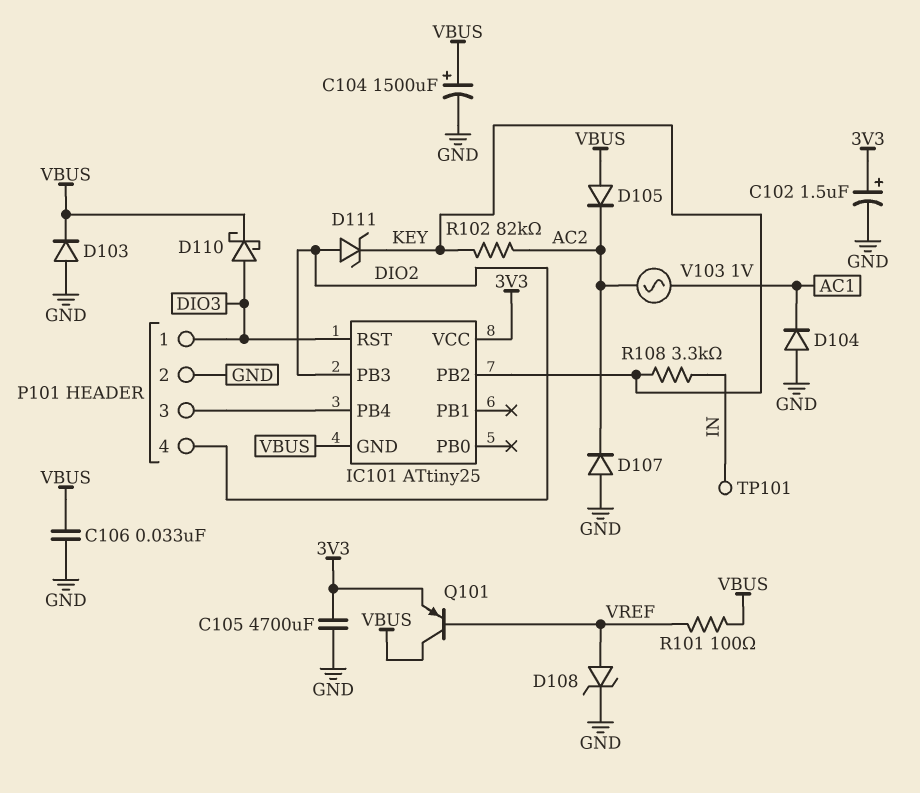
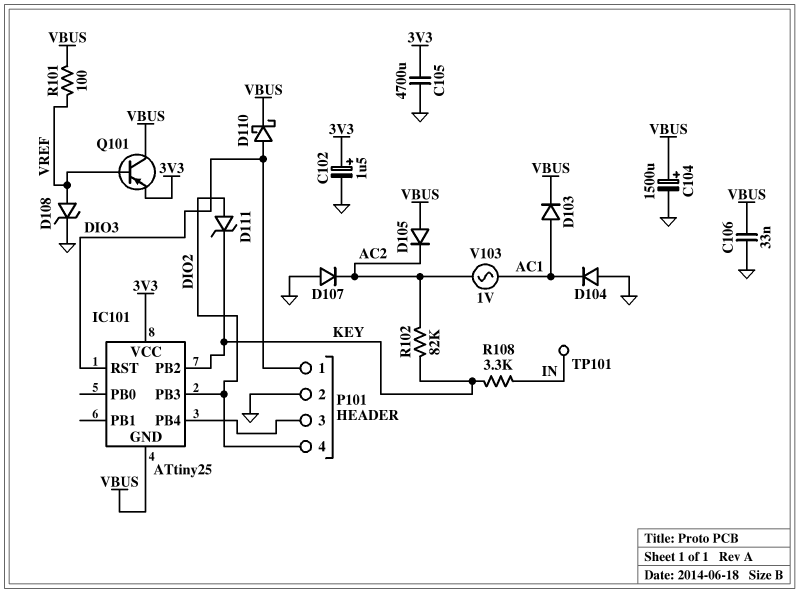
D103: diode (A GND, K VBUS) -> diode (A AC1, K VBUS)

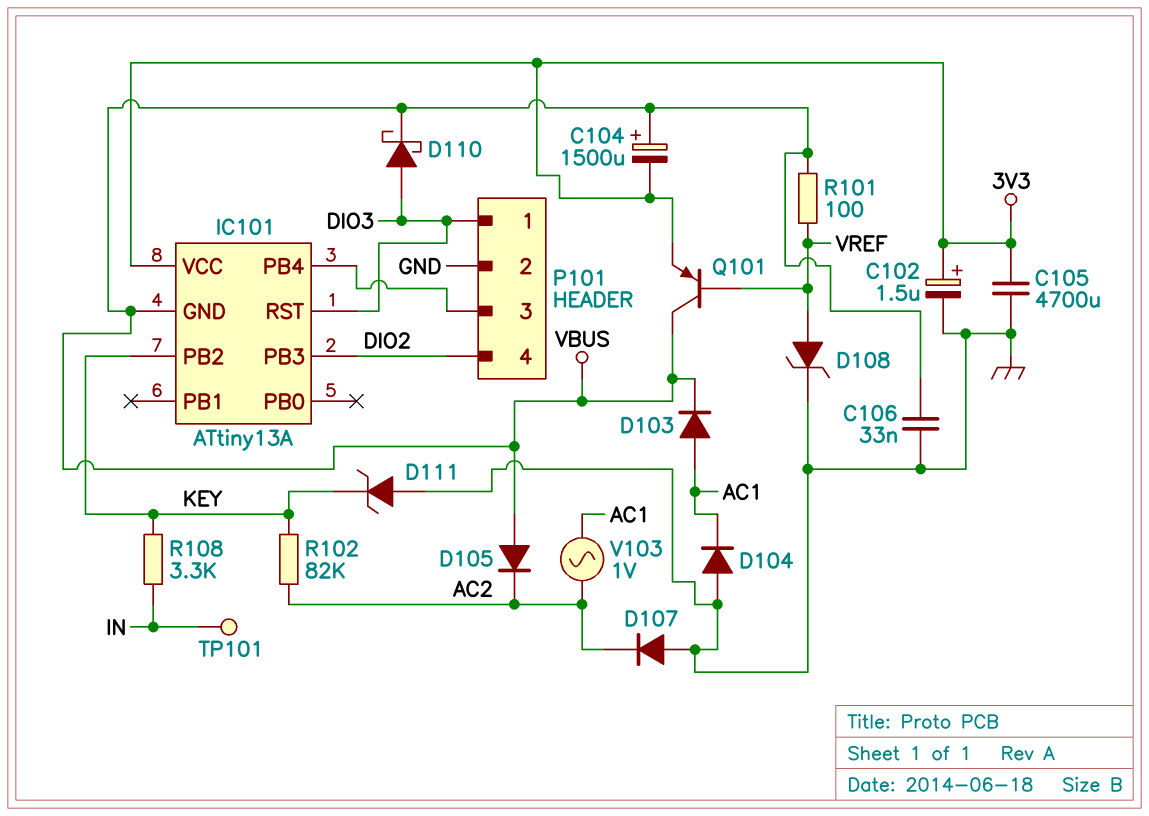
C104: 1500uF (plus VBUS, minus GND) -> 1500uF (plus VBUS, minus 3V3)
D111: zener (A DIO2, K KEY) -> zener (A GND, K KEY)
IC101: ATtiny25 -> ATtiny13A

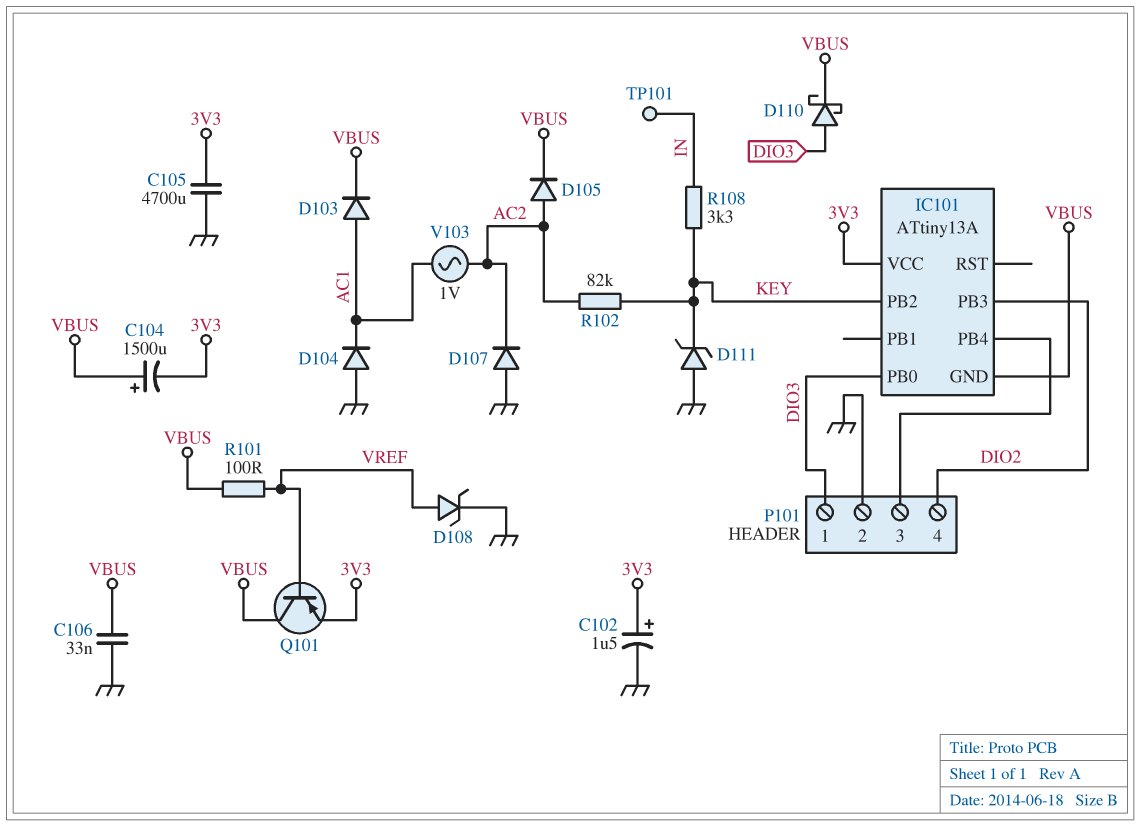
D105: diode (A VBUS, K AC2) -> diode (A AC2, K VBUS)
IC101 pin PB0: none -> DIO3
IC101 pin RST: DIO3 -> none

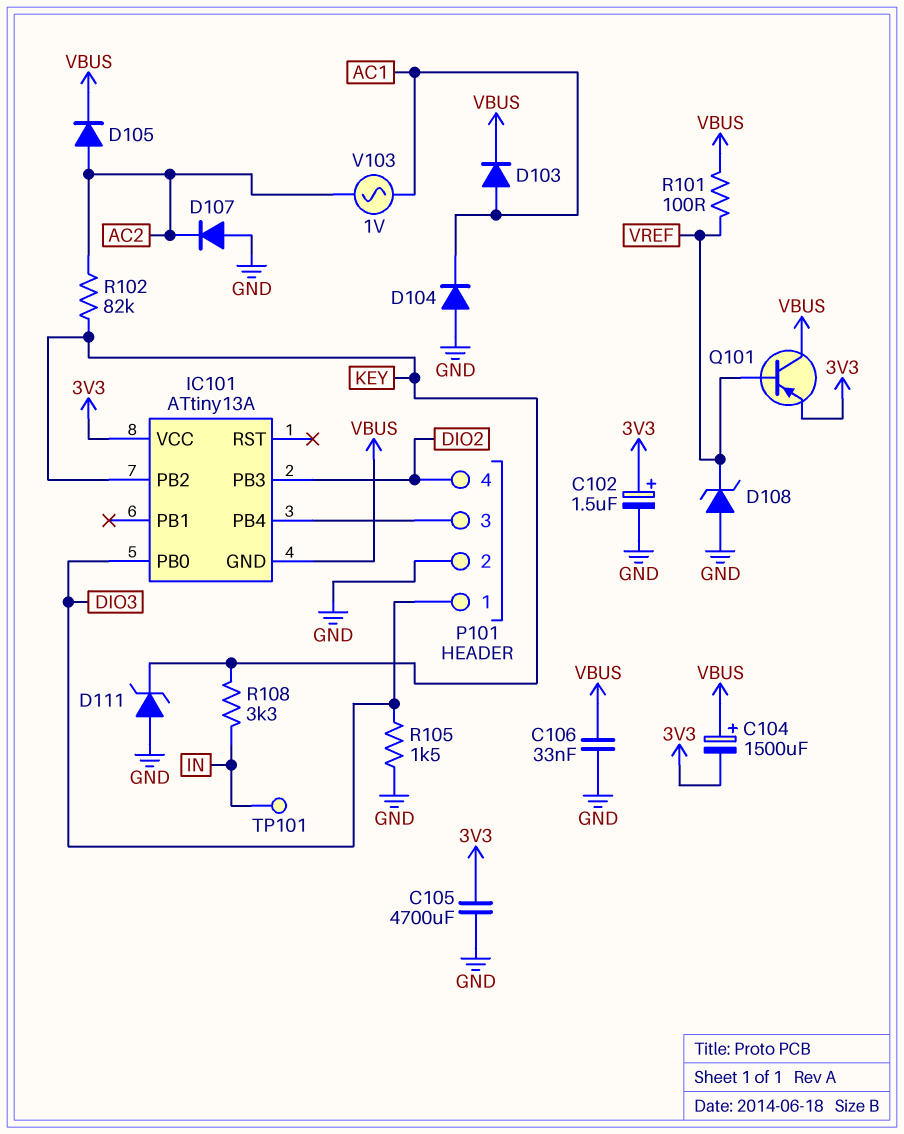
D108: zener (A VREF, K GND) -> zener (A GND, K VREF)
D110: schottky (A DIO3, K VBUS) -> none
R105: none -> 1.5k (DIO3, GND)

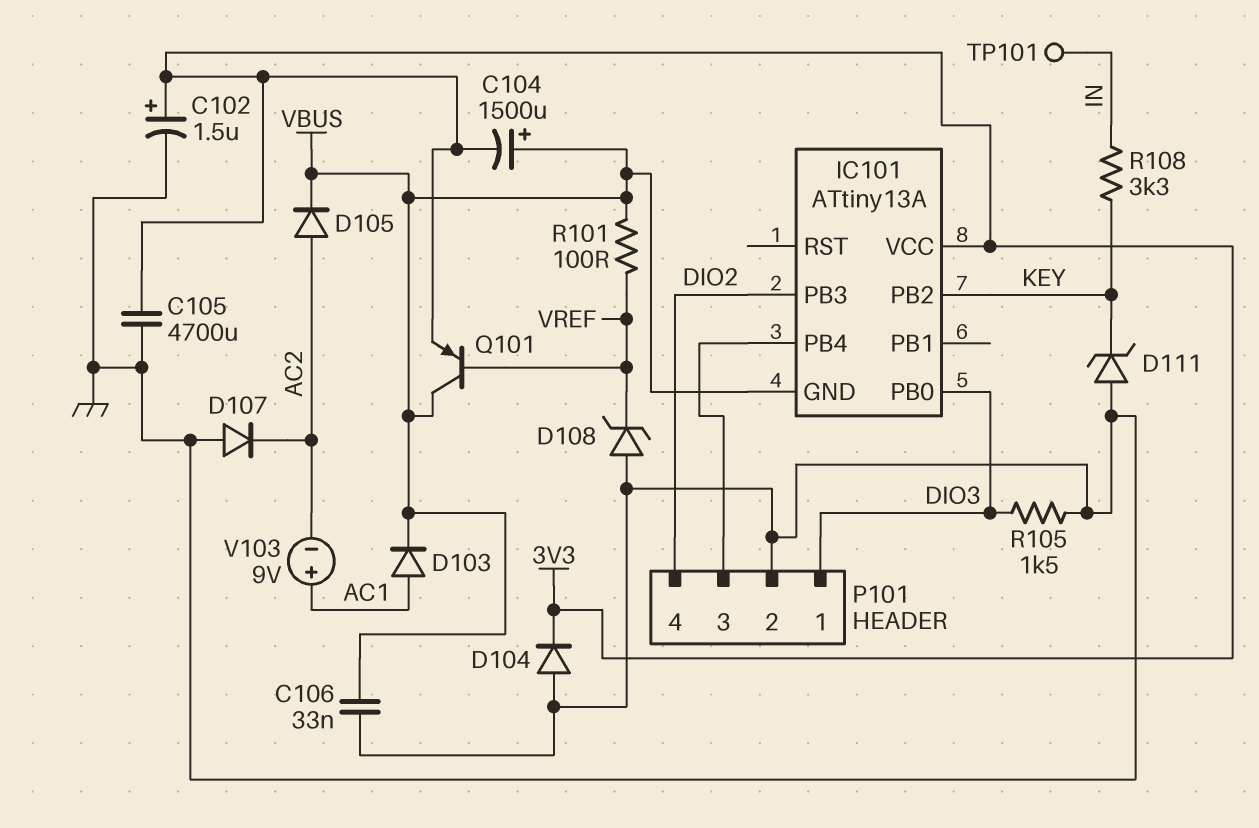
D104: diode (A GND, K AC1) -> diode (A GND, K 3V3)
R102: 82k (AC2, KEY) -> none
V103: AC 1V (AC1, AC2) -> 9V (plus AC1, minus AC2)

